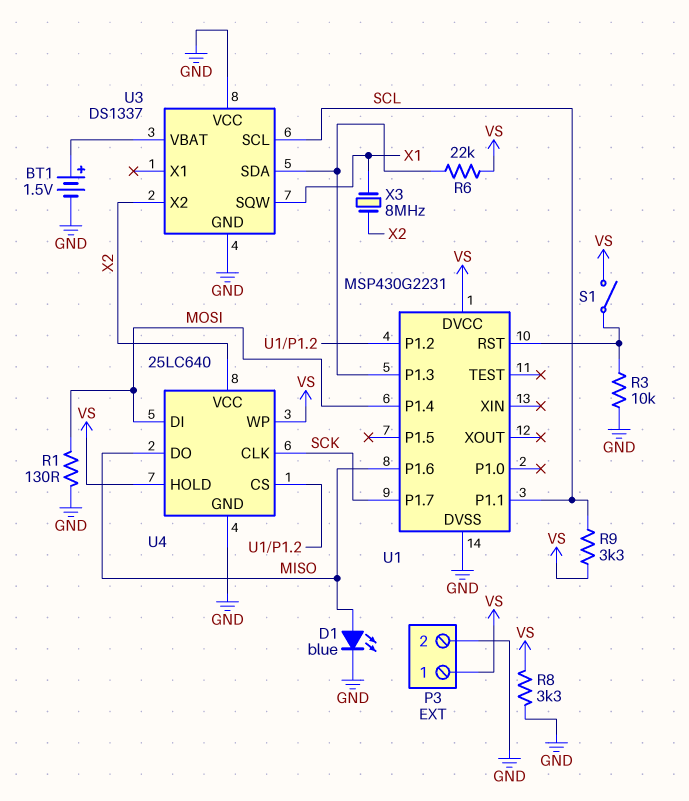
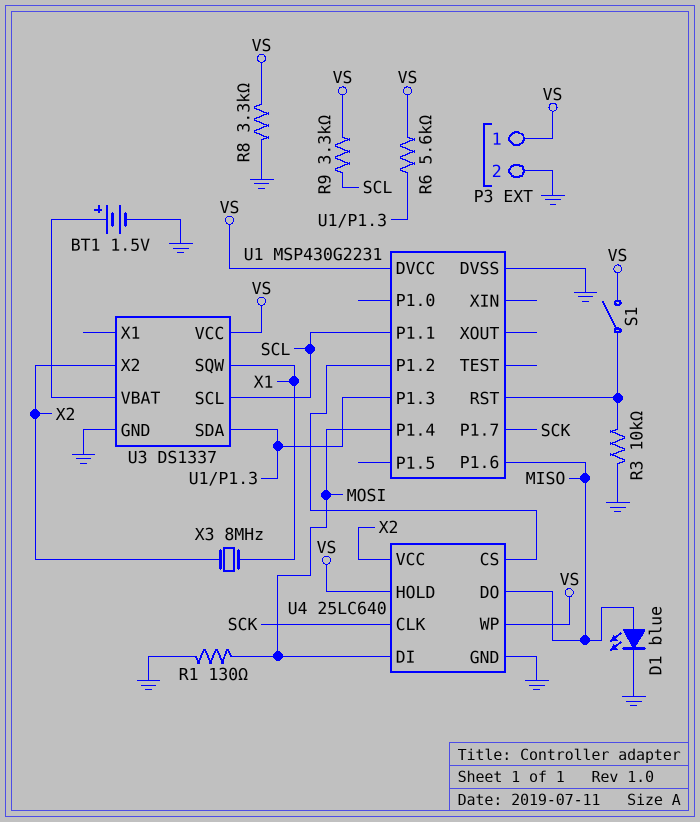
R6: 22k (U1/P1.3, VS) -> 5.6k (U1/P1.3, VS)
U3 pin VCC: GND -> VS

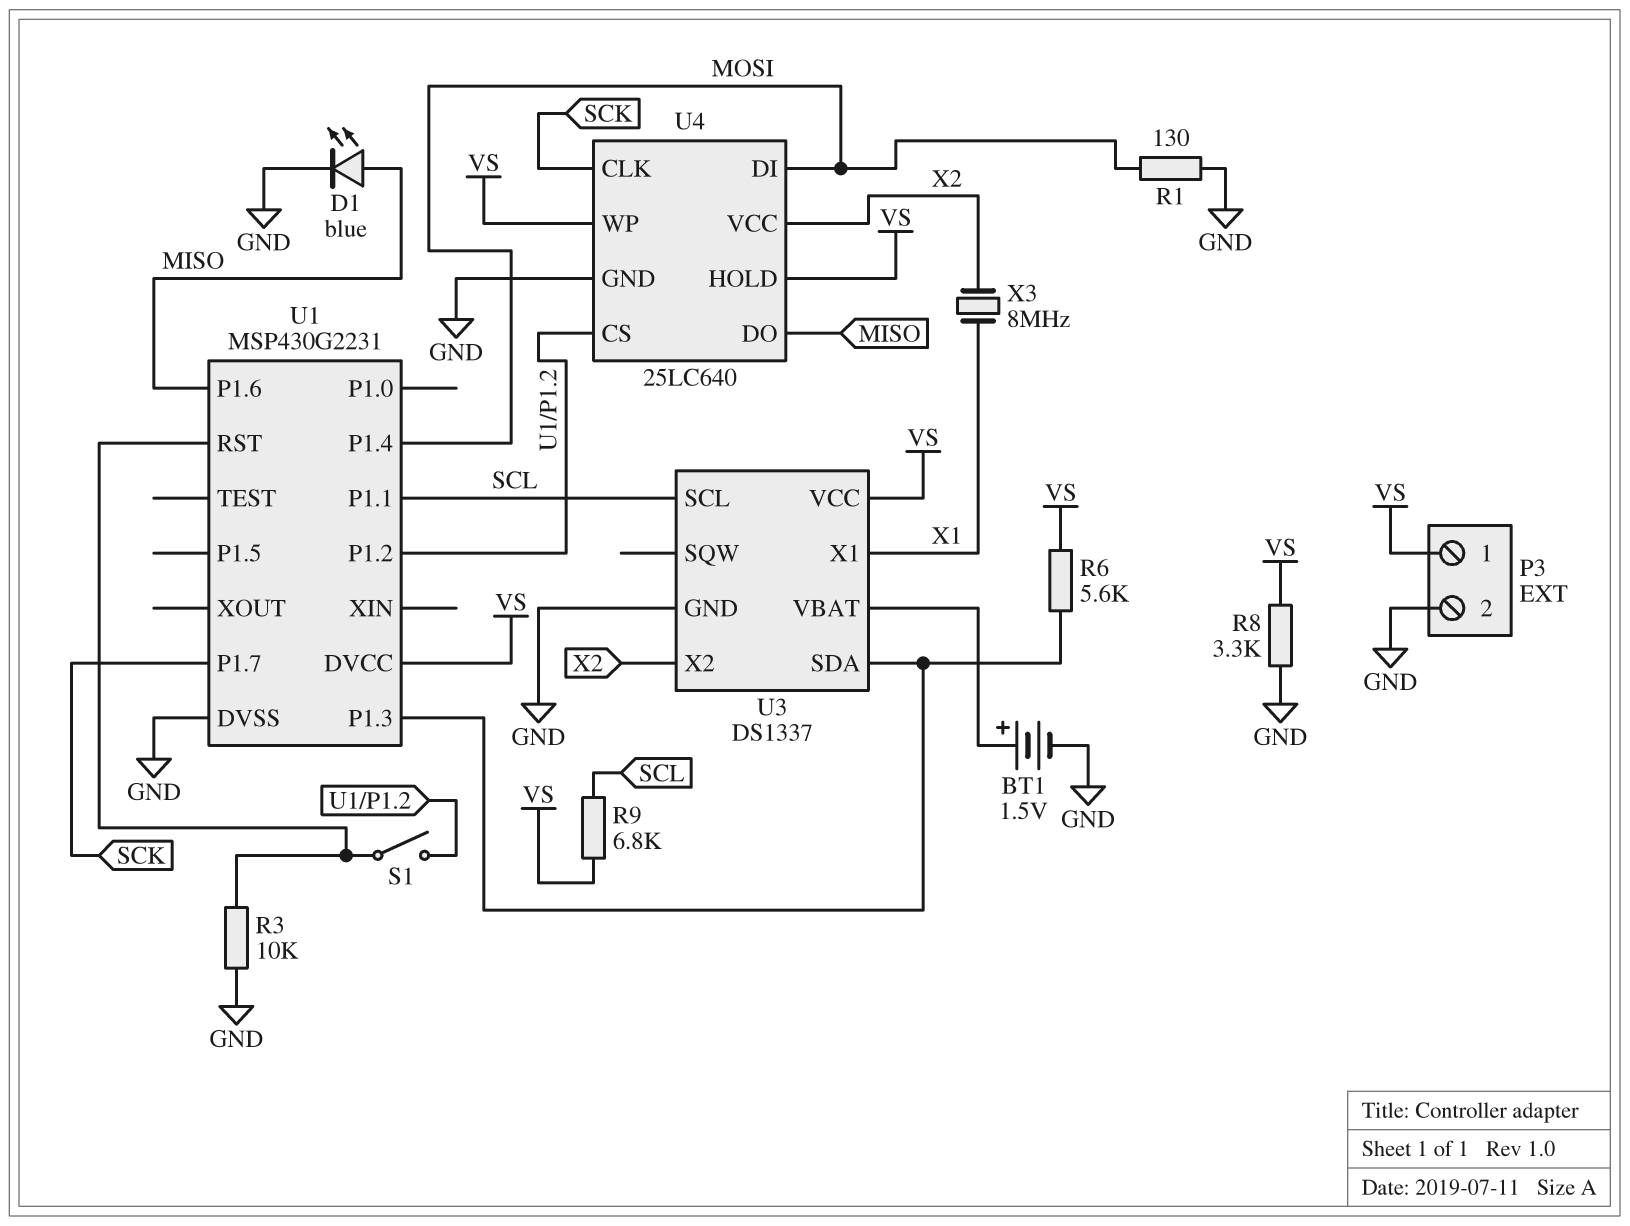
R9: 3.3k (SCL, VS) -> 6.8k (SCL, VS)
S1: switch (U1/RST, VS) -> switch (U1/P1.2, U1/RST)
U3 pin SQW: X1 -> none
U3 pin X1: none -> X1

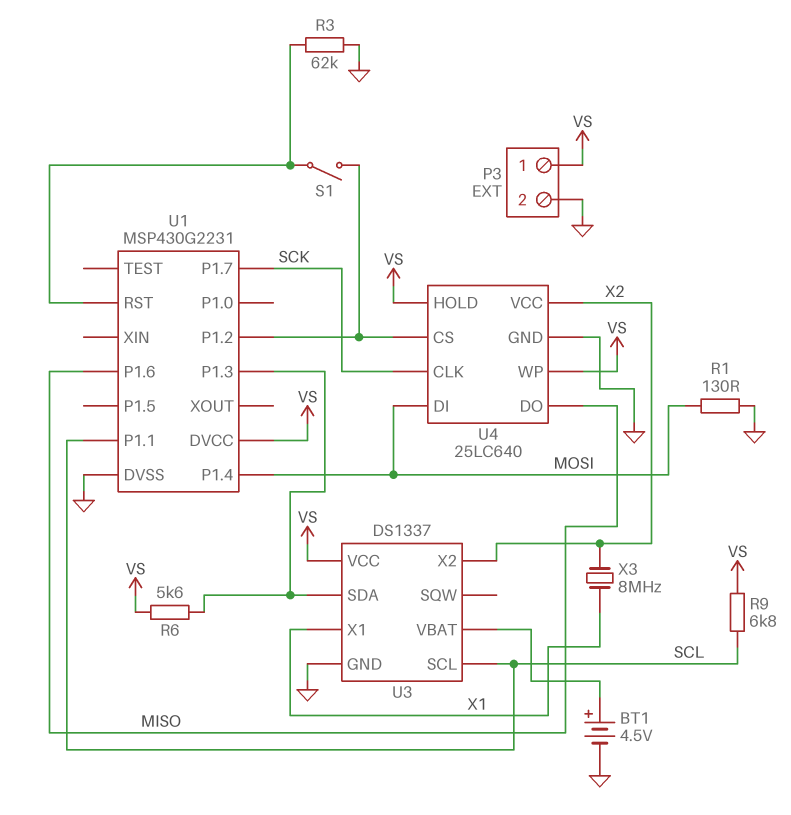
BT1: 1.5V (plus U3/VBAT, minus GND) -> 4.5V (plus U3/VBAT, minus GND)
D1: LED blue (A MISO, K GND) -> none
R3: 10k (GND, U1/RST) -> 62k (GND, U1/RST)
R8: 3.3k (GND, VS) -> none

